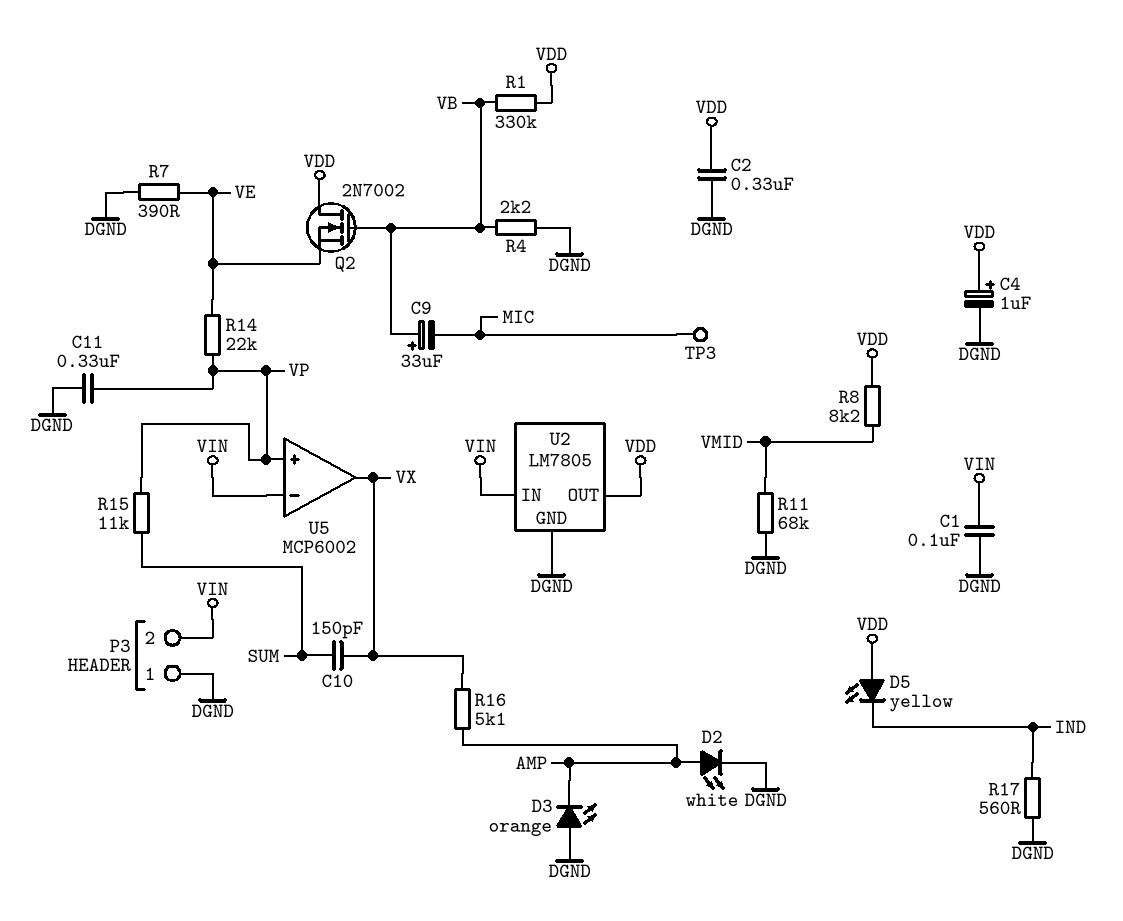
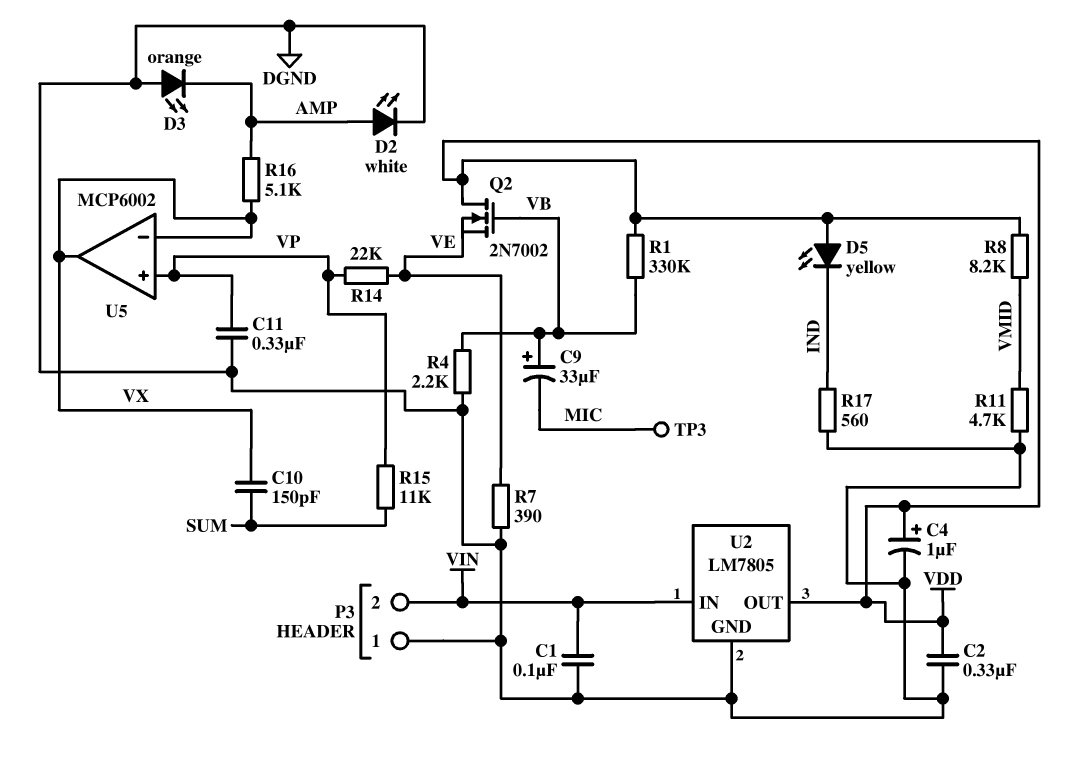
R11: 68k (DGND, VMID) -> 4.7k (DGND, VMID)
U5 pin in-: VIN -> VX

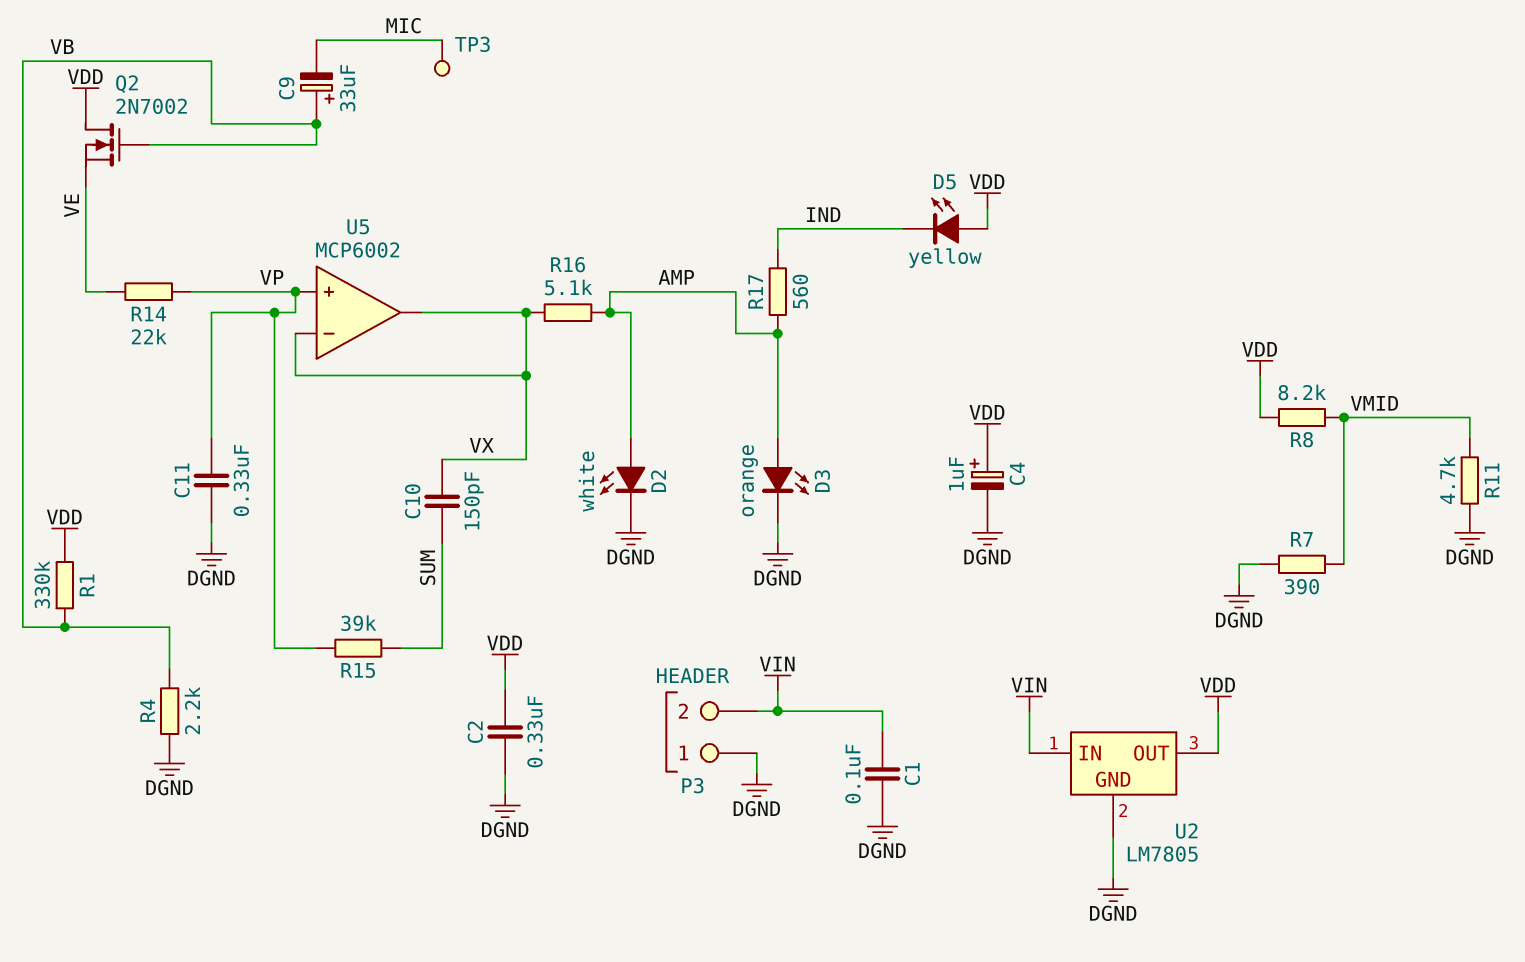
D3: LED orange (A DGND, K AMP) -> LED orange (A AMP, K DGND)
R7: 390 (DGND, VE) -> 390 (DGND, VMID)
R15: 11k (SUM, VP) -> 39k (SUM, VP)
R17: 560 (DGND, IND) -> 560 (AMP, IND)

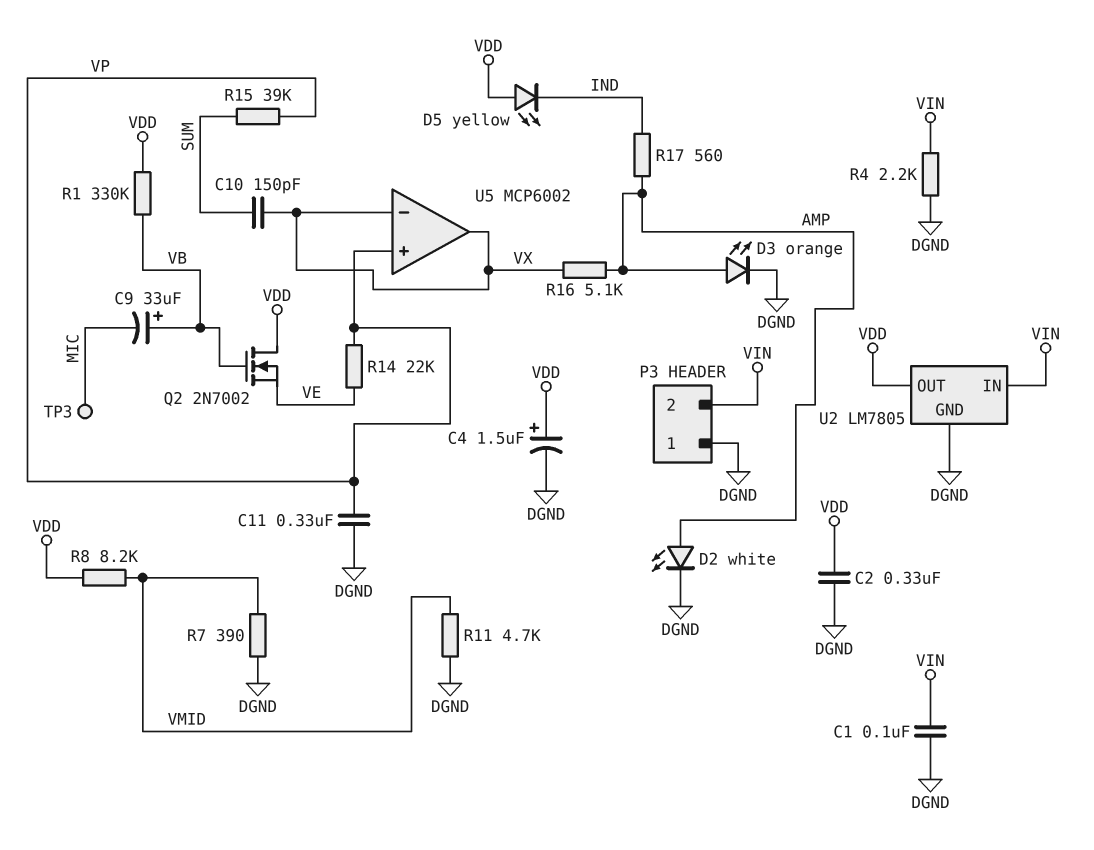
C4: 1uF (plus VDD, minus DGND) -> 1.5uF (plus VDD, minus DGND)
R4: 2.2k (DGND, VB) -> 2.2k (DGND, VIN)

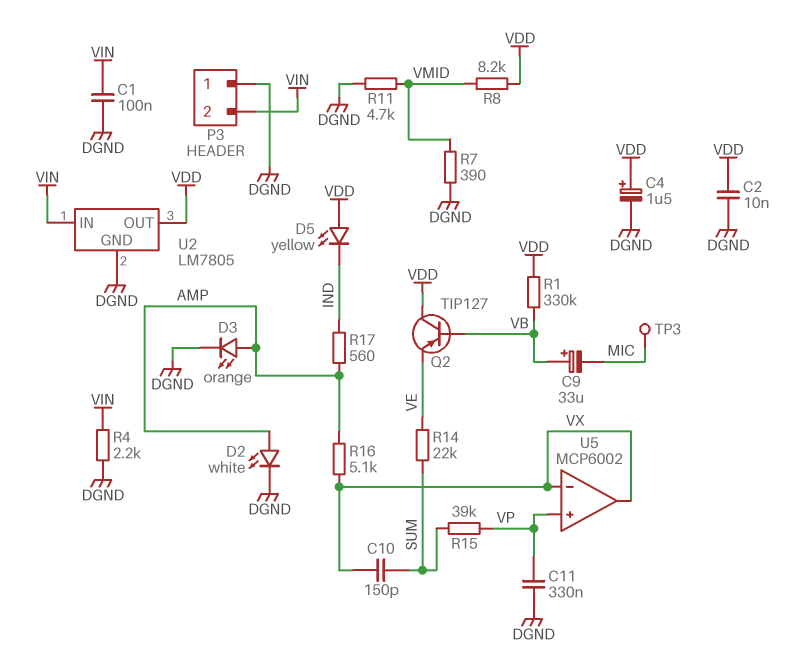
C2: 330nF (DGND, VDD) -> 10nF (DGND, VDD)
Q2: NMOS 2N7002 (G VB, D VDD, S VE) -> PNP TIP127 (B VB, C VDD, E VE)
R14: 22k (VE, VP) -> 22k (SUM, VE)

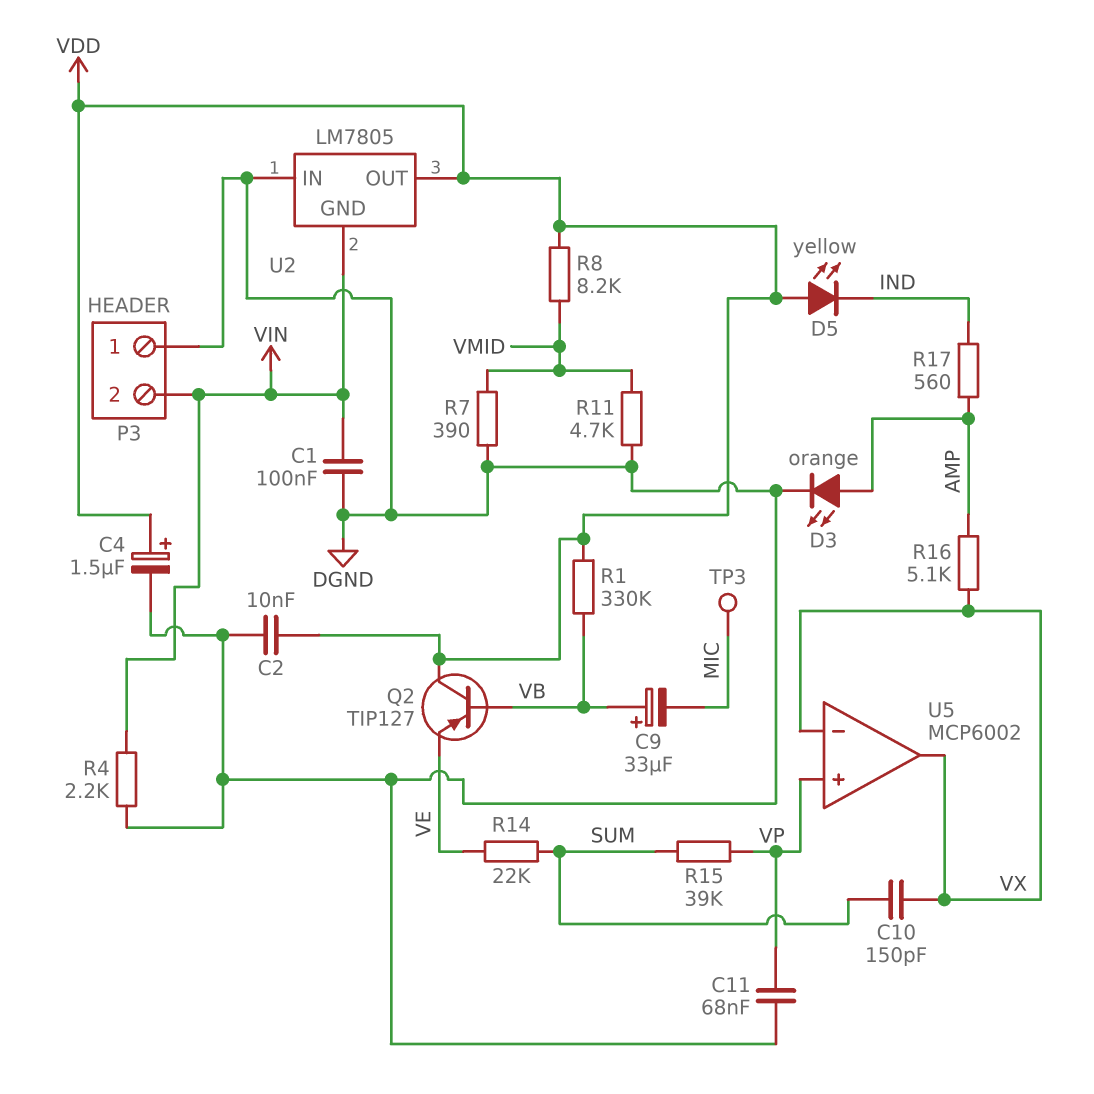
C11: 330nF (DGND, VP) -> 68nF (DGND, VP)
D2: LED white (A AMP, K DGND) -> none
U2 pin GND: DGND -> VIN
U2 pin IN: VIN -> DGND

